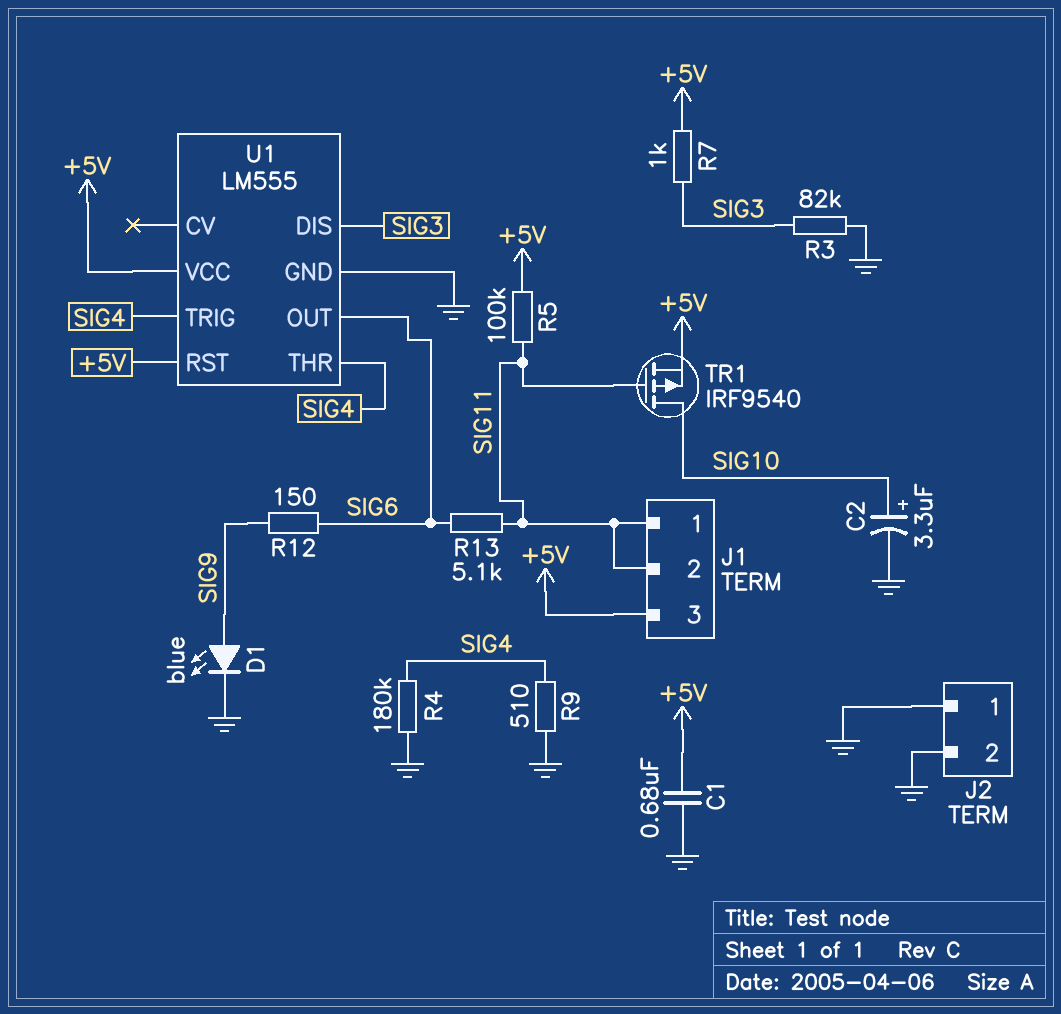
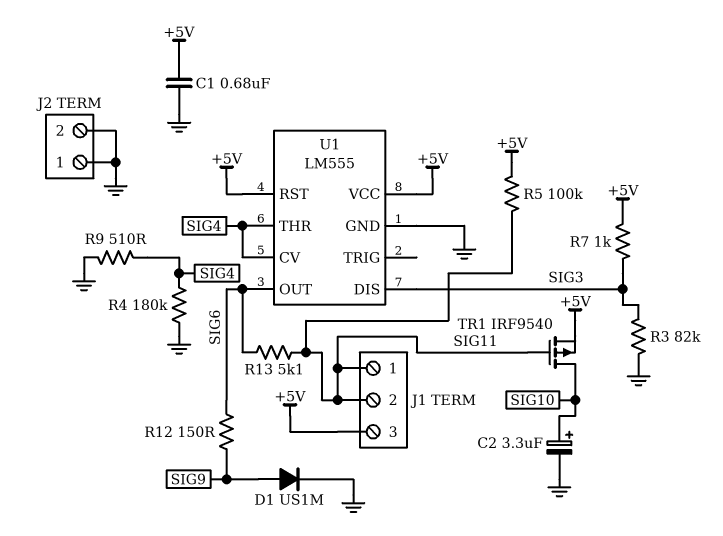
D1: LED blue (A SIG9, K GND) -> diode US1M (A SIG9, K GND)
U1 pin CV: none -> SIG4
U1 pin TRIG: SIG4 -> none

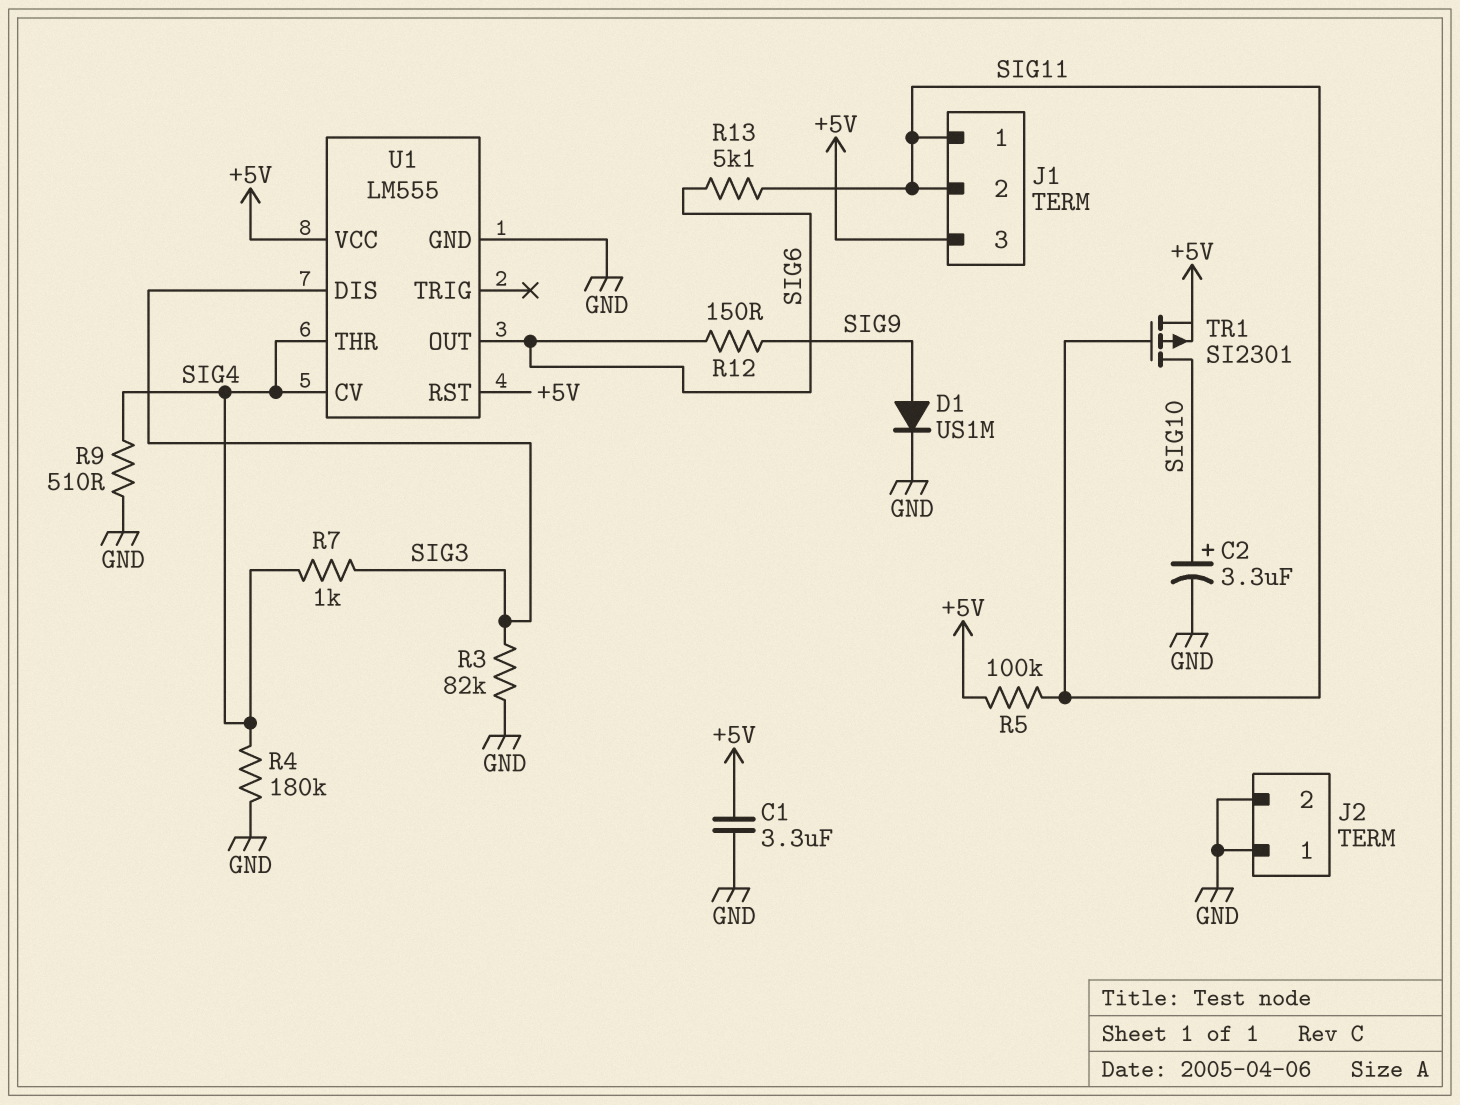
C1: 680nF (+5V, GND) -> 3.3uF (+5V, GND)
R7: 1k (+5V, SIG3) -> 1k (SIG3, SIG4)
TR1: PMOS IRF9540 (G SIG11, D SIG10, S +5V) -> PMOS SI2301 (G SIG11, D SIG10, S +5V)

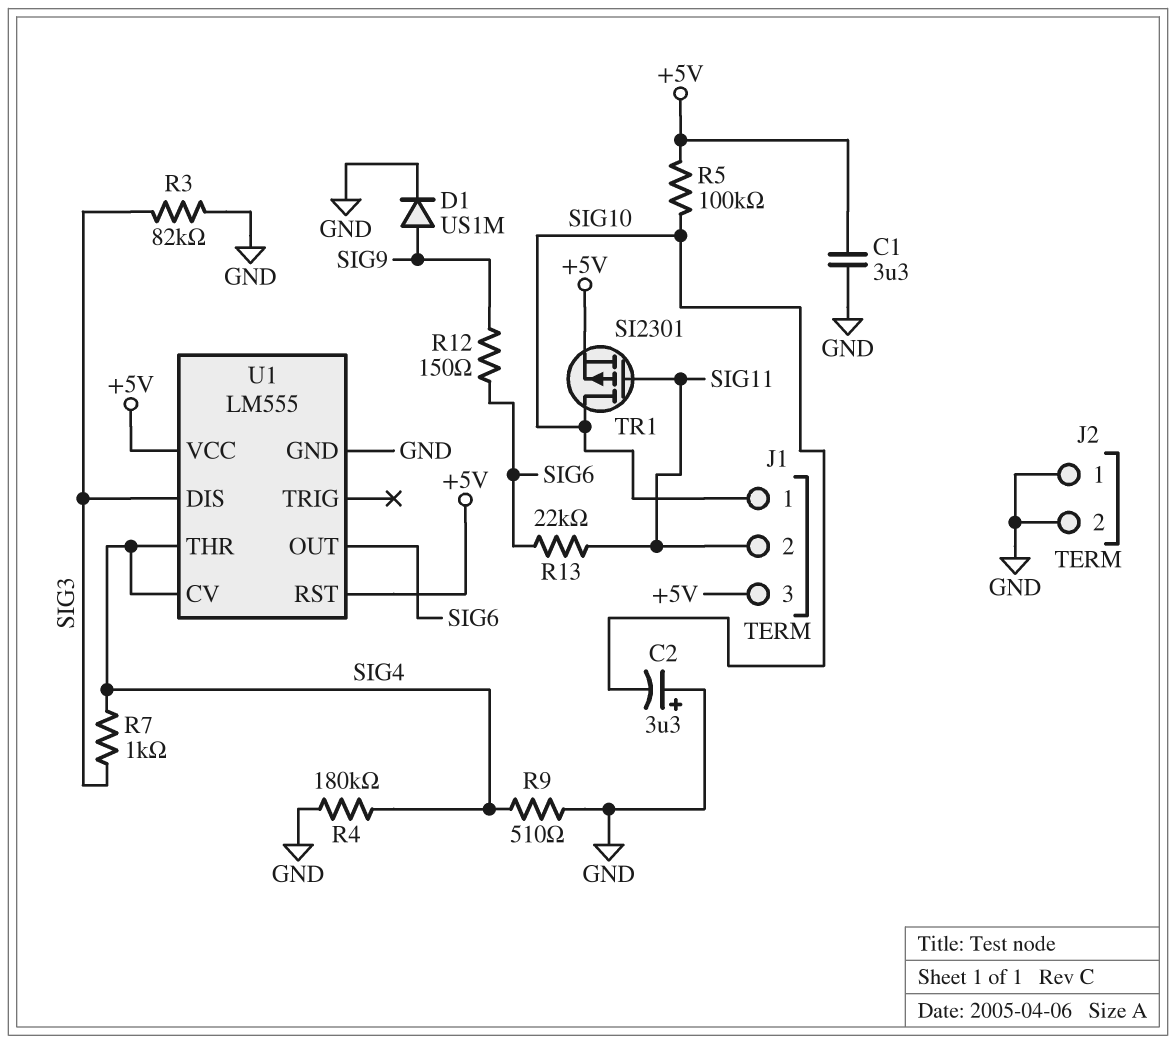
C2: 3.3uF (plus SIG10, minus GND) -> 3.3uF (plus GND, minus SIG10)
J1 pin 1: SIG11 -> SIG10
R5: 100k (+5V, SIG11) -> 100k (+5V, SIG10)
R13: 5.1k (SIG6, SIG11) -> 22k (SIG6, SIG11)

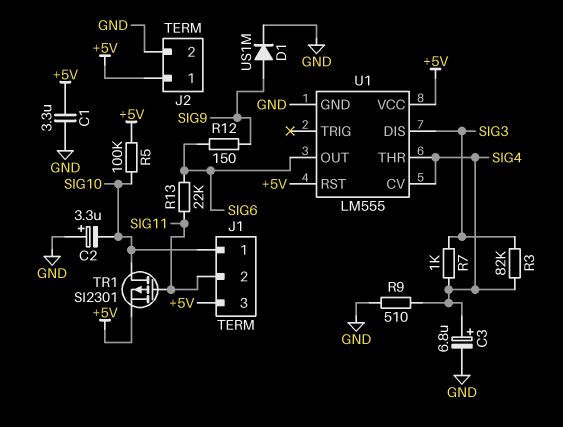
C3: none -> 6.8uF (plus SIG4, minus GND)
J2 pin 1: GND -> +5V
R3: 82k (GND, SIG3) -> 82k (SIG3, SIG4)
R4: 180k (GND, SIG4) -> none

